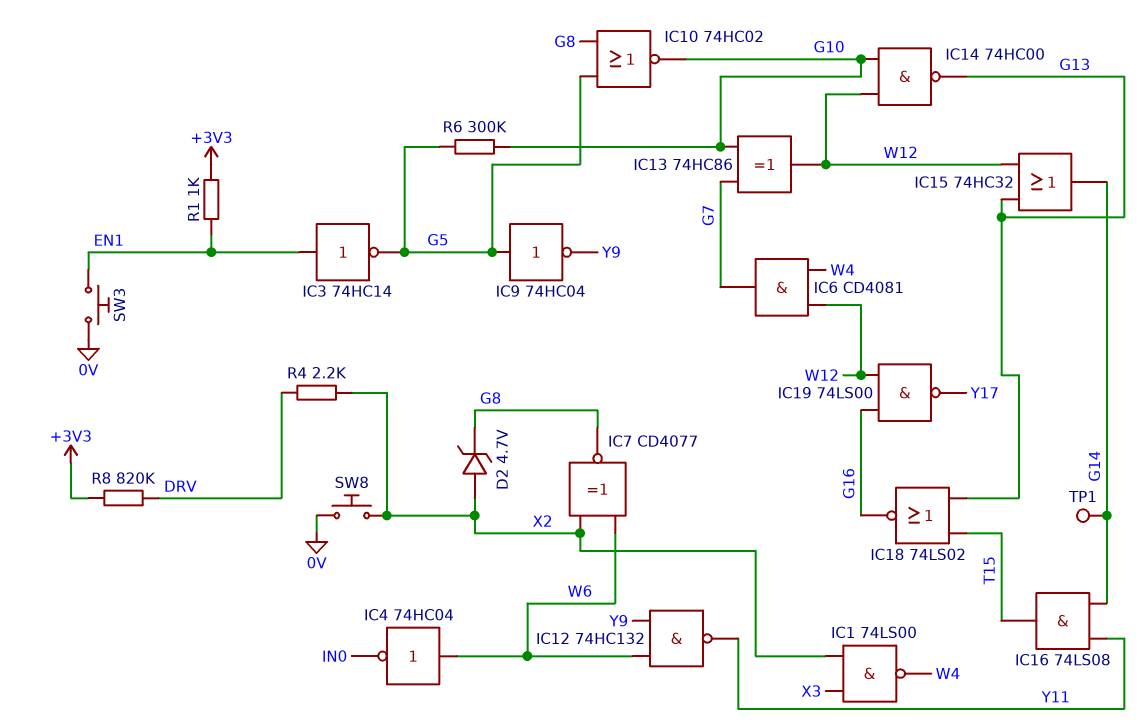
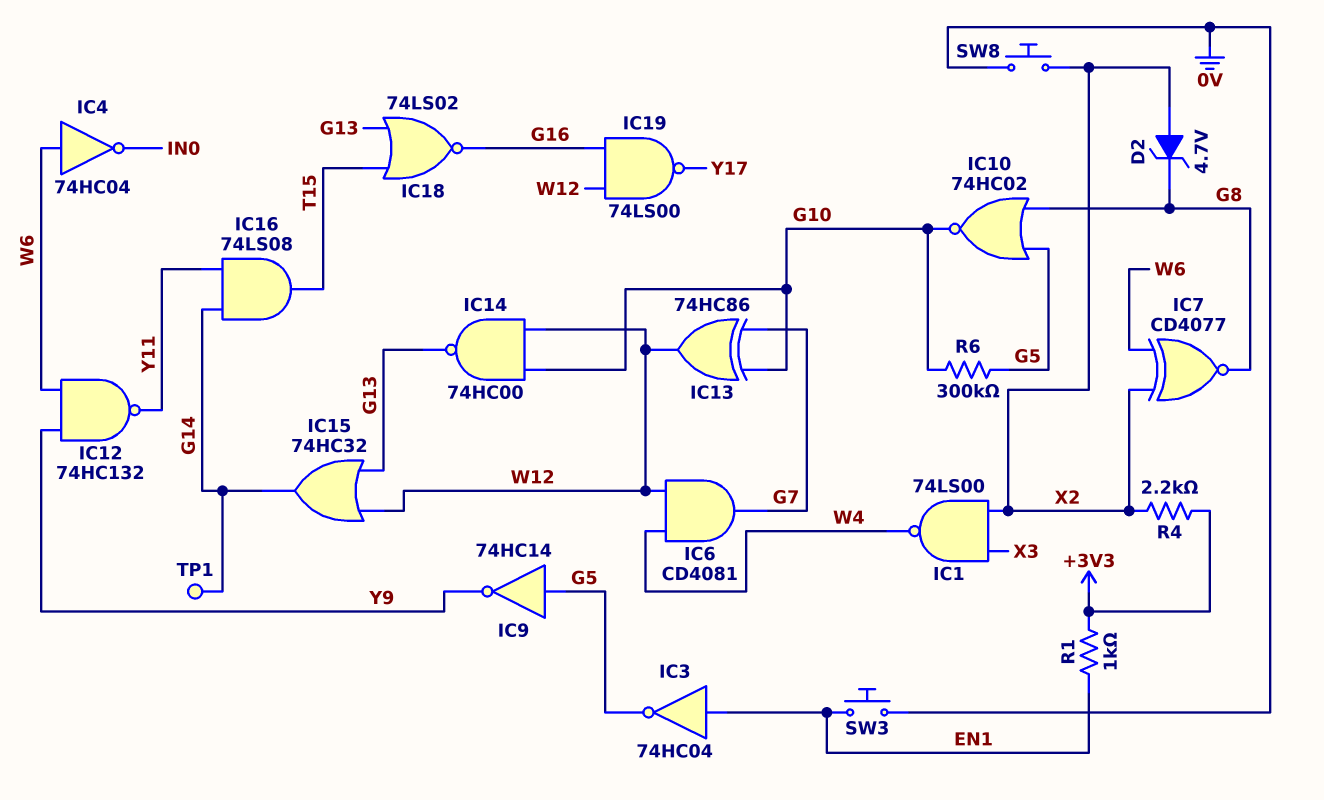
IC3: NOT 74HC14 (in EN1, out G5) -> NOT 74HC04 (in EN1, out G5)
IC9: NOT 74HC04 (in G5, out Y9) -> NOT 74HC14 (in G5, out Y9)
R4: 2.2k (DRV, X2) -> 2.2k (+3V3, X2)
R8: 820k (+3V3, DRV) -> none

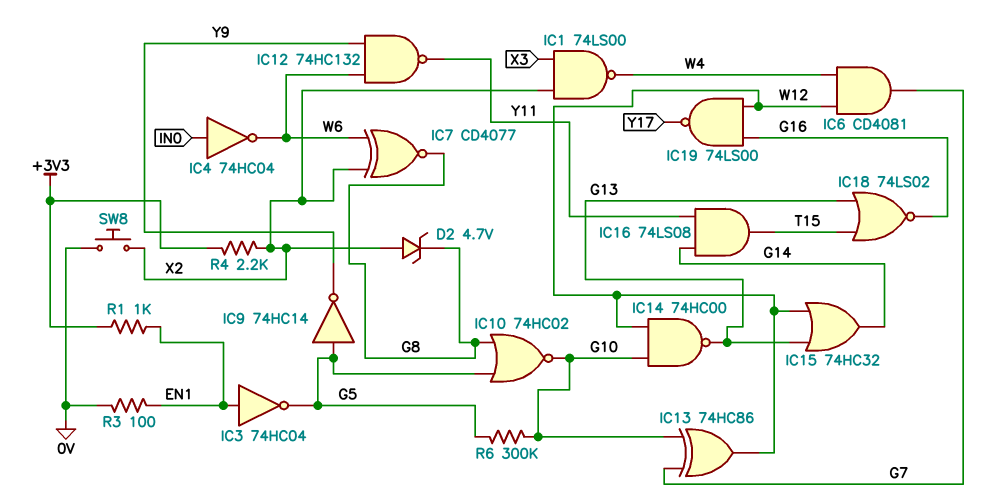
IC4: NOT 74HC04 (in W6, out IN0) -> NOT 74HC04 (in IN0, out W6)
R3: none -> 100 (0V, EN1)
SW3: button (0V, EN1) -> none
TP1: test point (G14) -> none

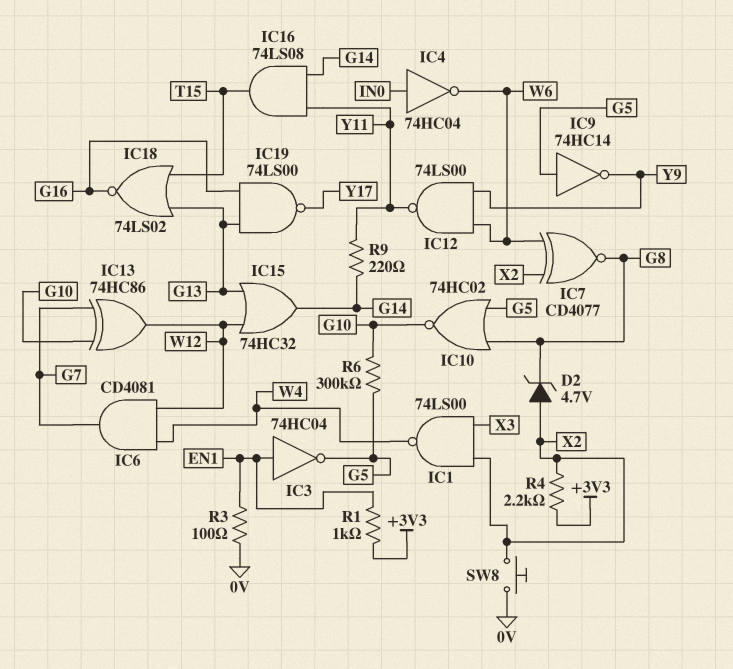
IC12: NAND 74HC132 (in W6, in Y9, out Y11) -> NAND 74LS00 (in W6, in Y9, out Y11)
IC14: NAND 74HC00 (in G10, in W12, out G13) -> none
IC19: NAND 74LS00 (in G16, in W12, out Y17) -> NAND 74LS00 (in G13, in G16, out Y17)
R9: none -> 220 (G14, Y11)

